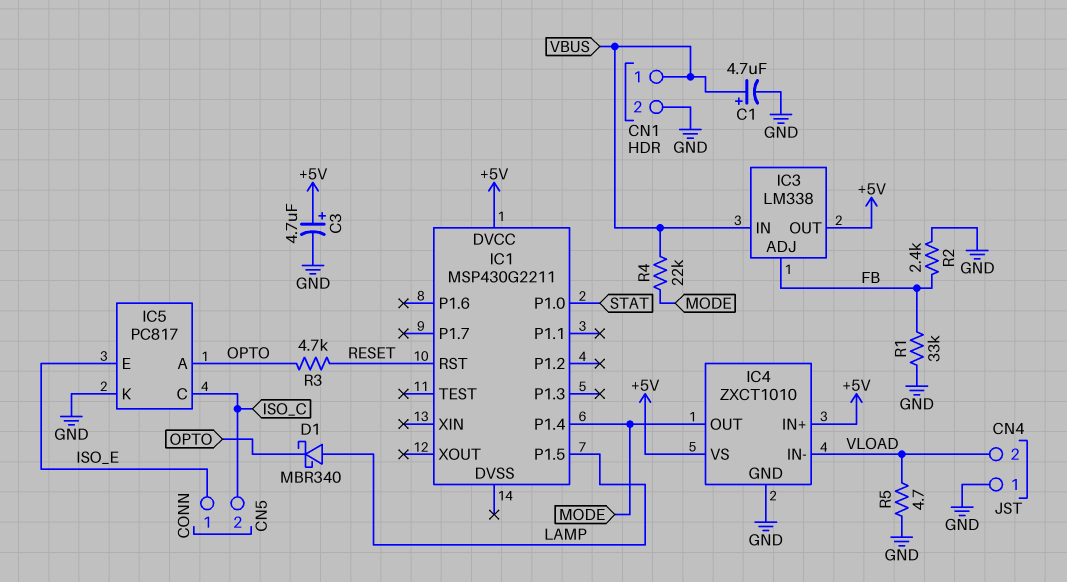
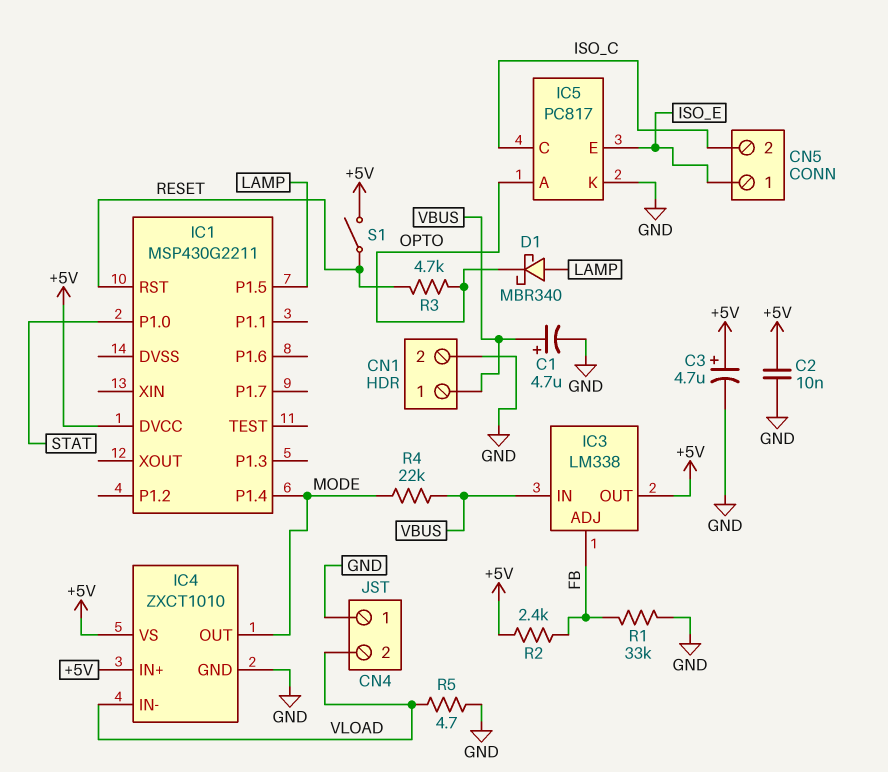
C2: none -> 10nF (+5V, GND)
R2: 2.4k (FB, GND) -> 2.4k (+5V, FB)
S1: none -> switch (+5V, RESET)

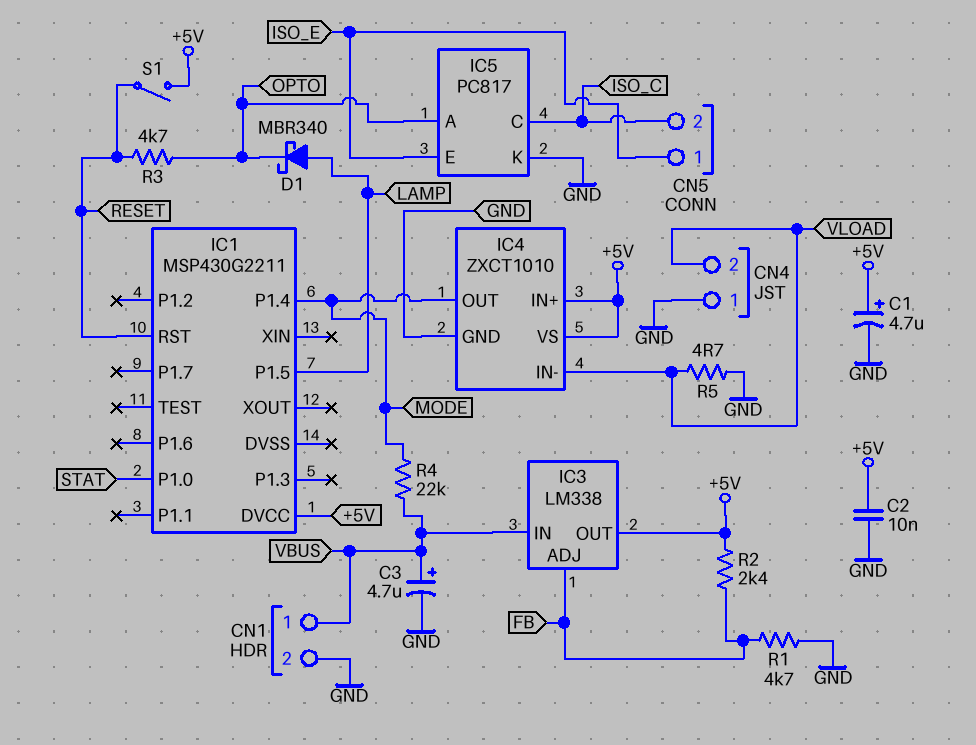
C1: 4.7uF (plus VBUS, minus GND) -> 4.7uF (plus +5V, minus GND)
C3: 4.7uF (plus +5V, minus GND) -> 4.7uF (plus VBUS, minus GND)
R1: 33k (FB, GND) -> 4.7k (FB, GND)

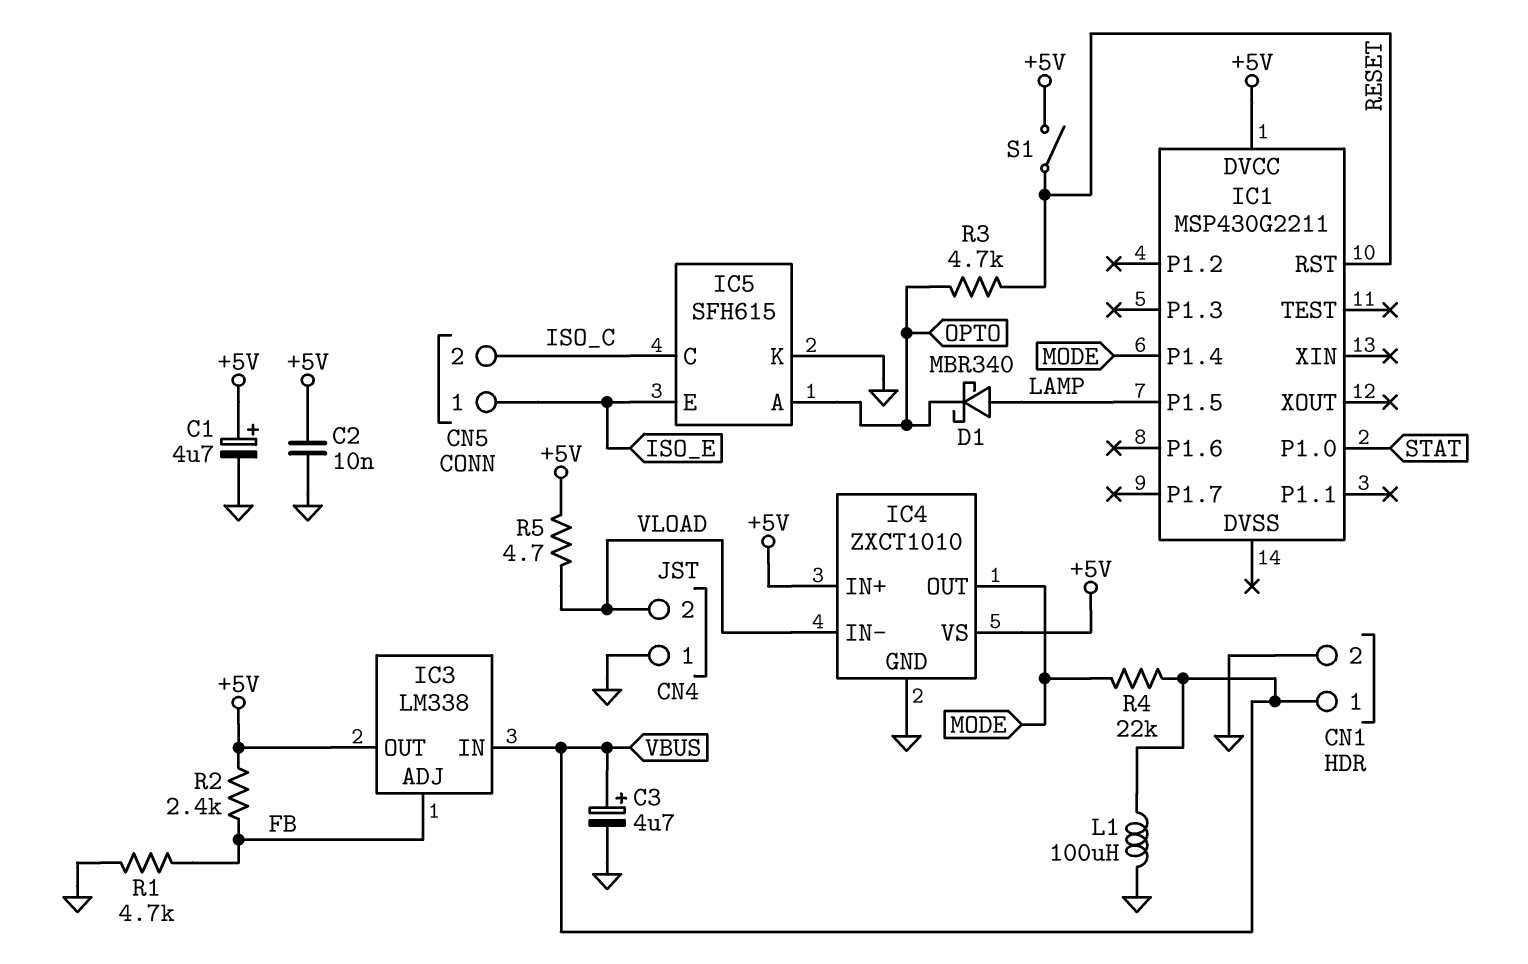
IC5: PC817 -> SFH615
L1: none -> 100uH (GND, VBUS)
R5: 4.7 (GND, VLOAD) -> 4.7 (+5V, VLOAD)

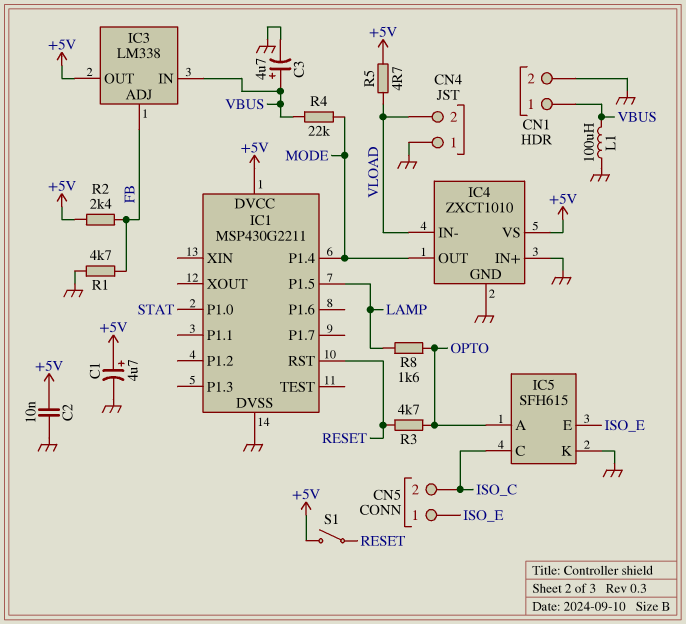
D1: schottky MBR340 (A LAMP, K OPTO) -> none
IC1 pin DVSS: none -> GND
IC4 pin IN+: +5V -> GND
R8: none -> 1.6k (LAMP, OPTO)

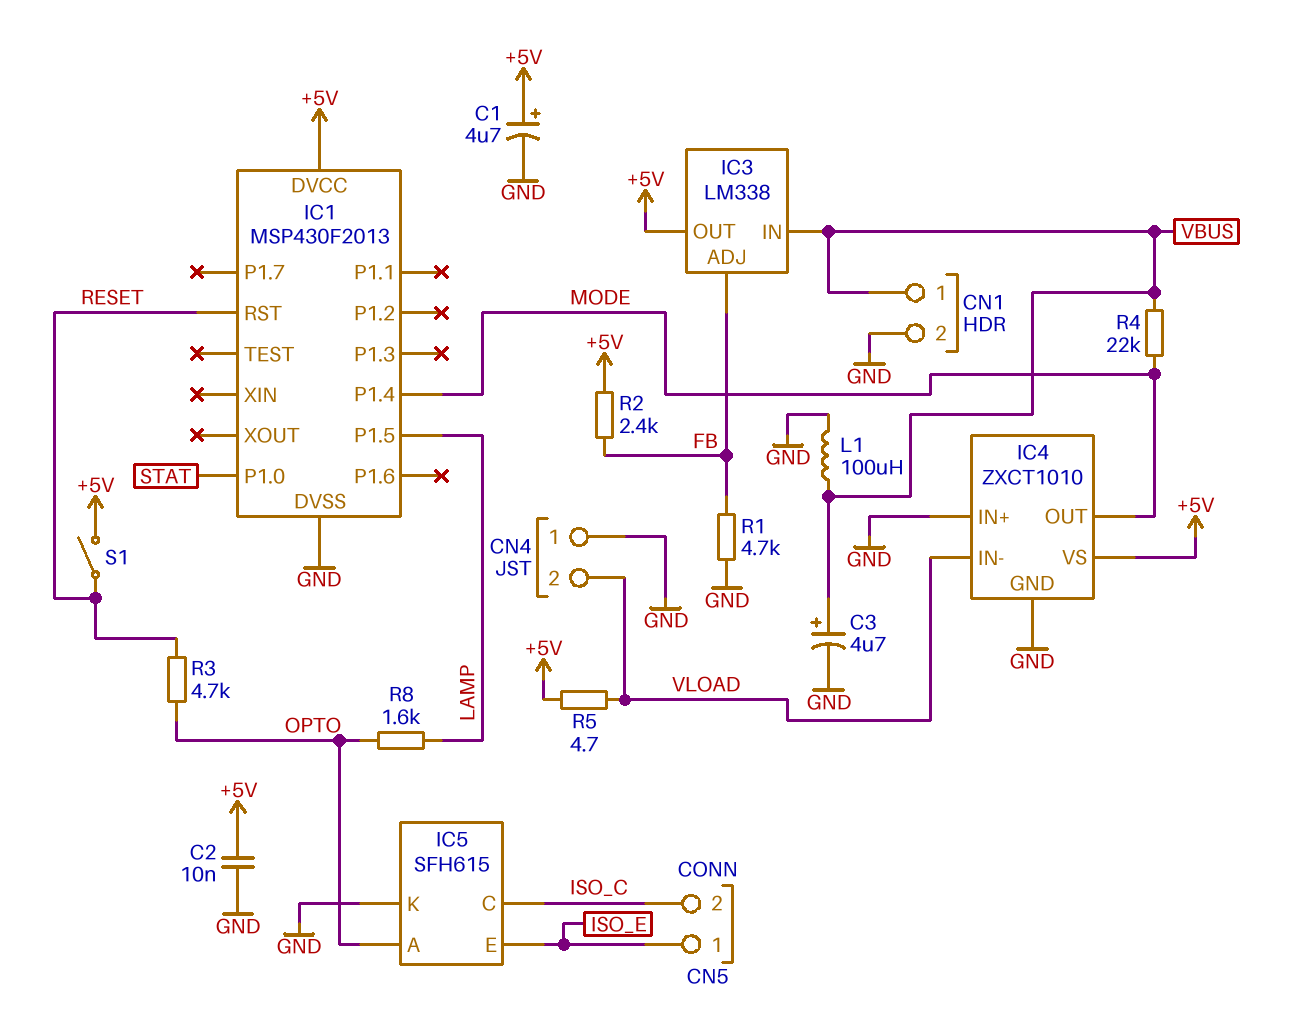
IC1: MSP430G2211 -> MSP430F2013

